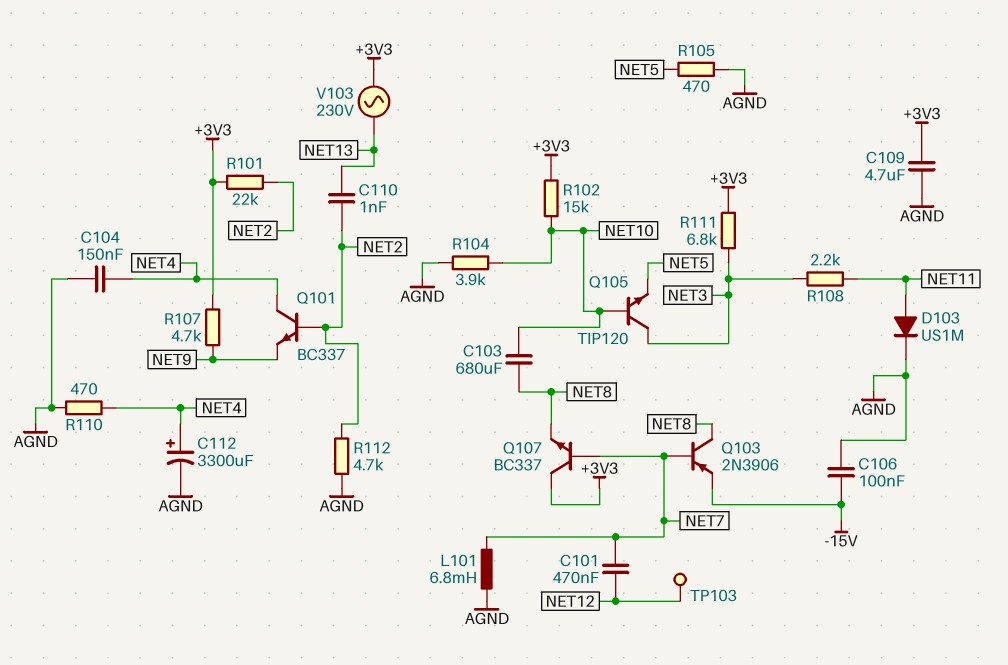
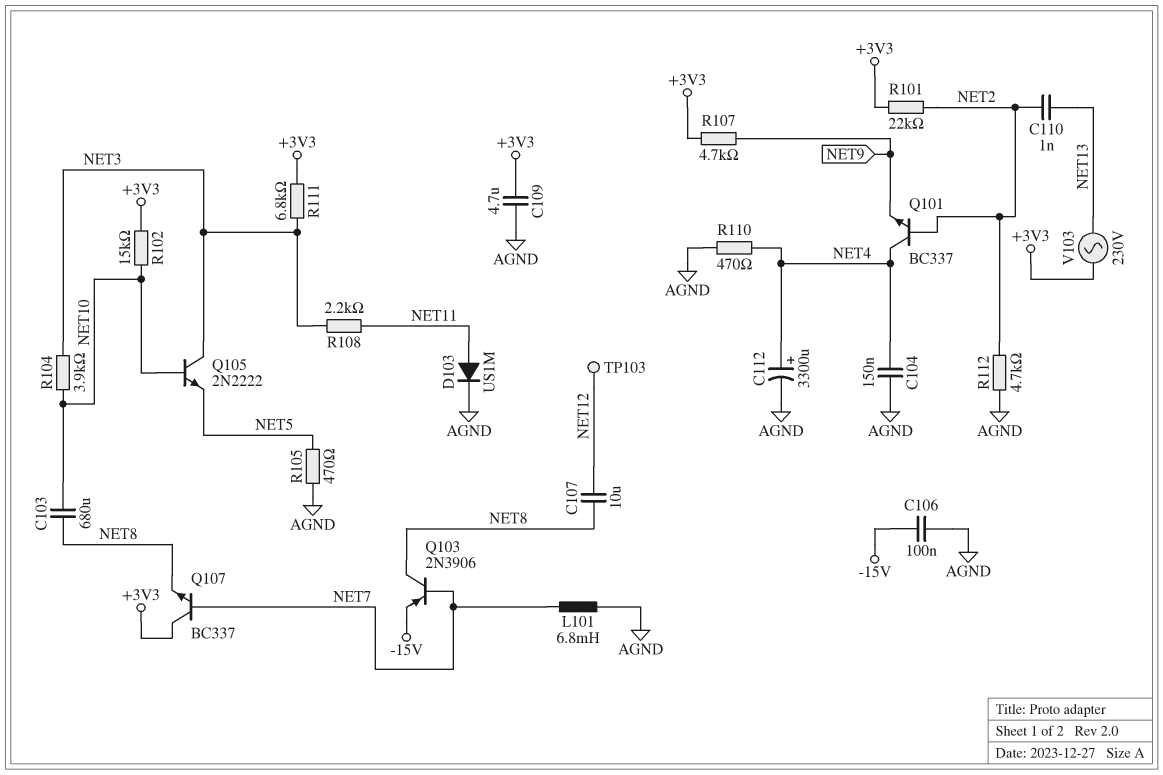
C101: 470nF (NET7, NET12) -> none
C107: none -> 10uF (NET8, NET12)
Q105: NPN TIP120 (B NET10, C NET3, E NET5) -> NPN 2N2222 (B NET10, C NET3, E NET5)
R104: 3.9k (AGND, NET10) -> 3.9k (NET3, NET10)

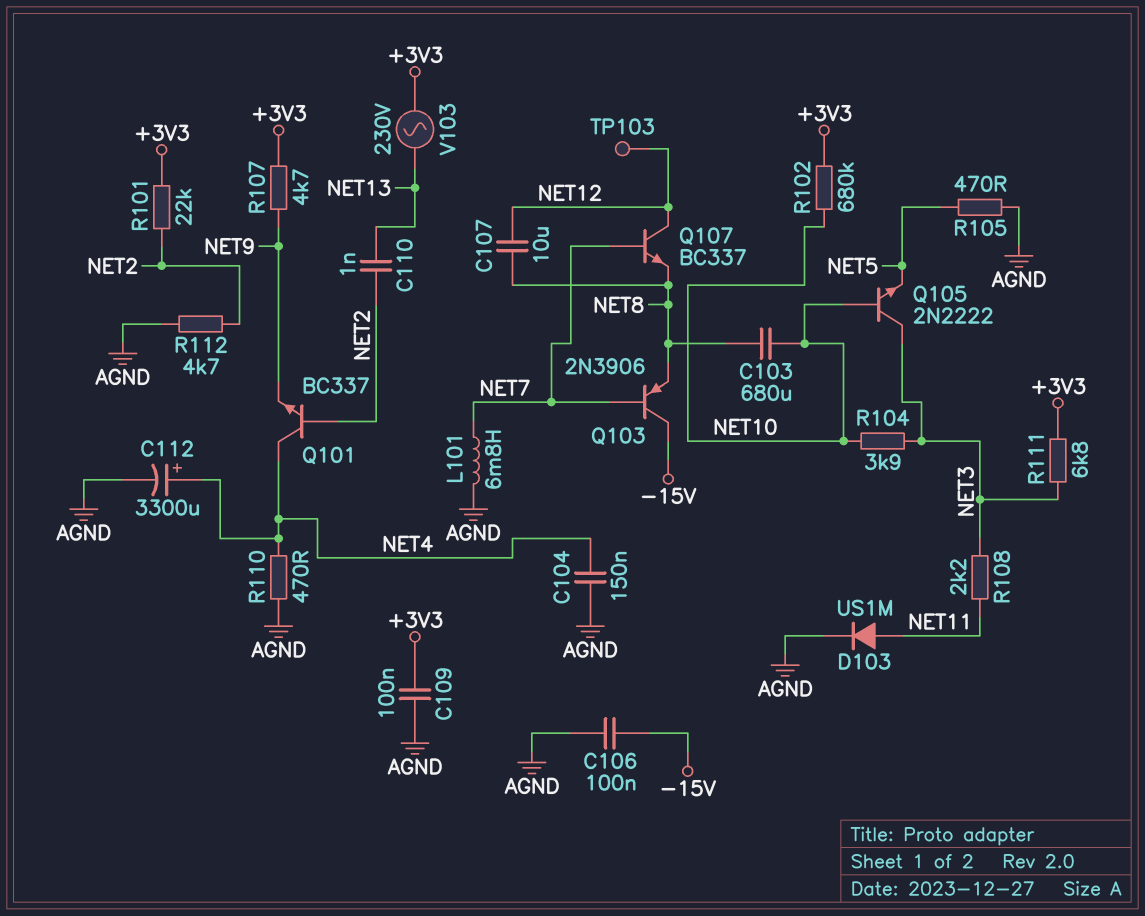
C109: 4.7uF (+3V3, AGND) -> 100nF (+3V3, AGND)
Q103: PNP 2N3906 (B NET7, C NET8, E -15V) -> PNP 2N3906 (B NET7, C -15V, E NET8)
Q107: NPN BC337 (B NET7, C +3V3, E NET8) -> NPN BC337 (B NET7, C NET12, E NET8)
R102: 15k (+3V3, NET10) -> 680k (+3V3, NET10)

